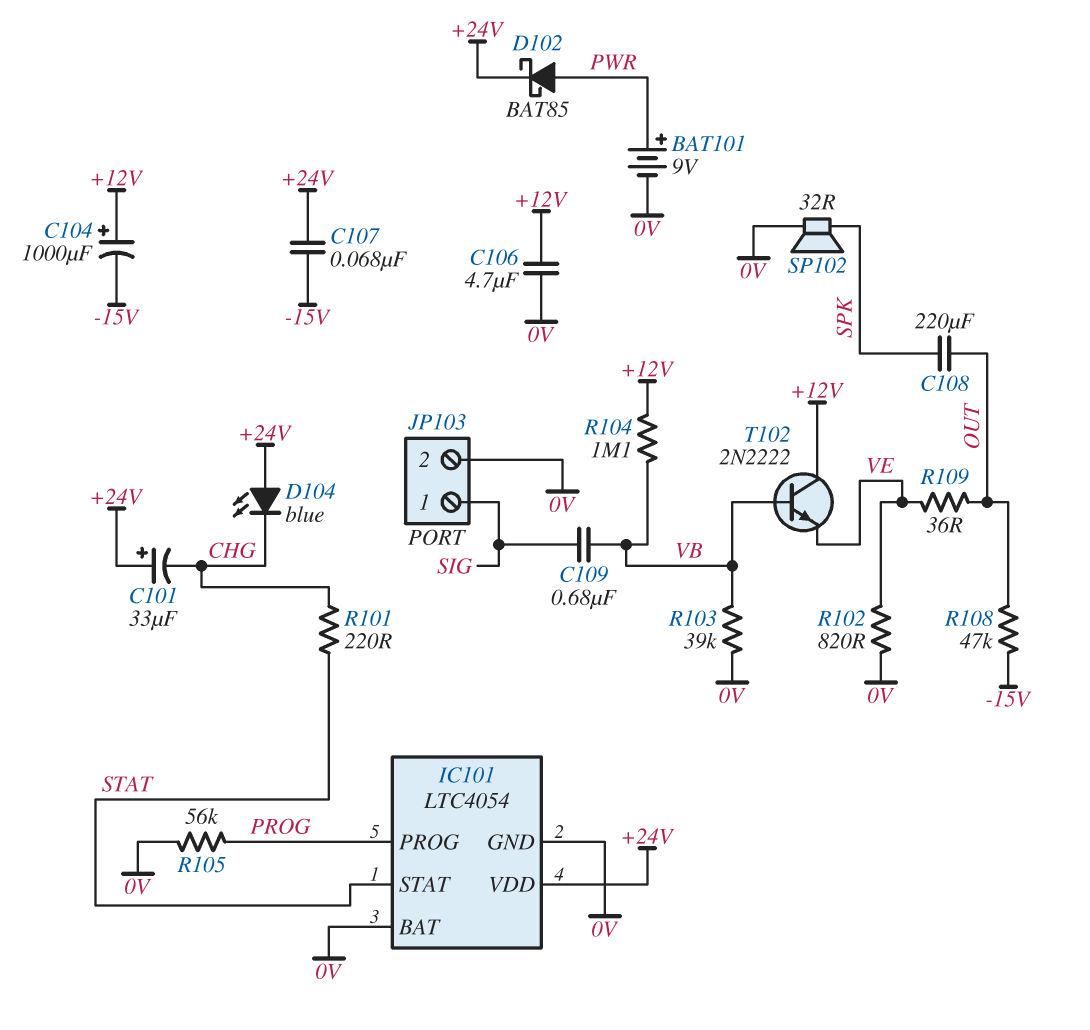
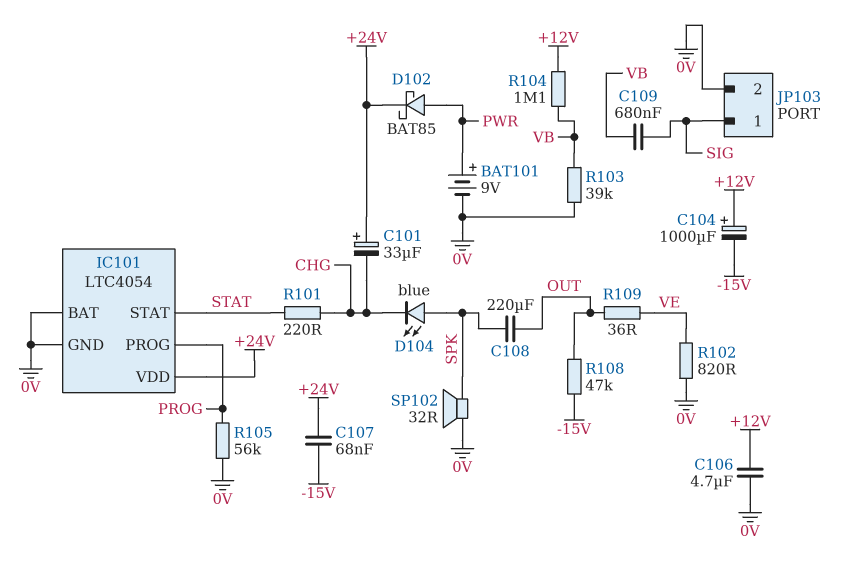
D104: LED blue (A +24V, K CHG) -> LED blue (A SPK, K CHG)
T102: NPN 2N2222 (B VB, C +12V, E VE) -> none

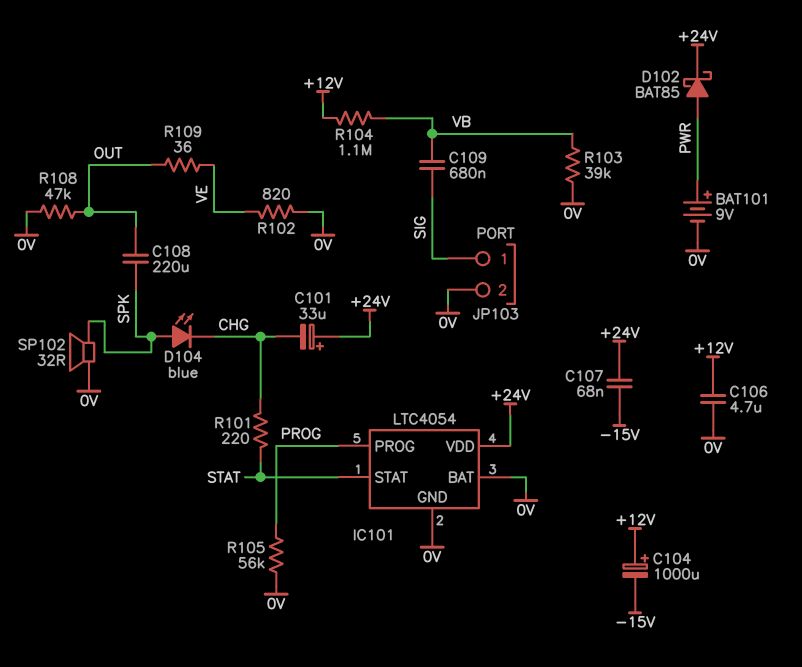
R108: 47k (-15V, OUT) -> 47k (0V, OUT)

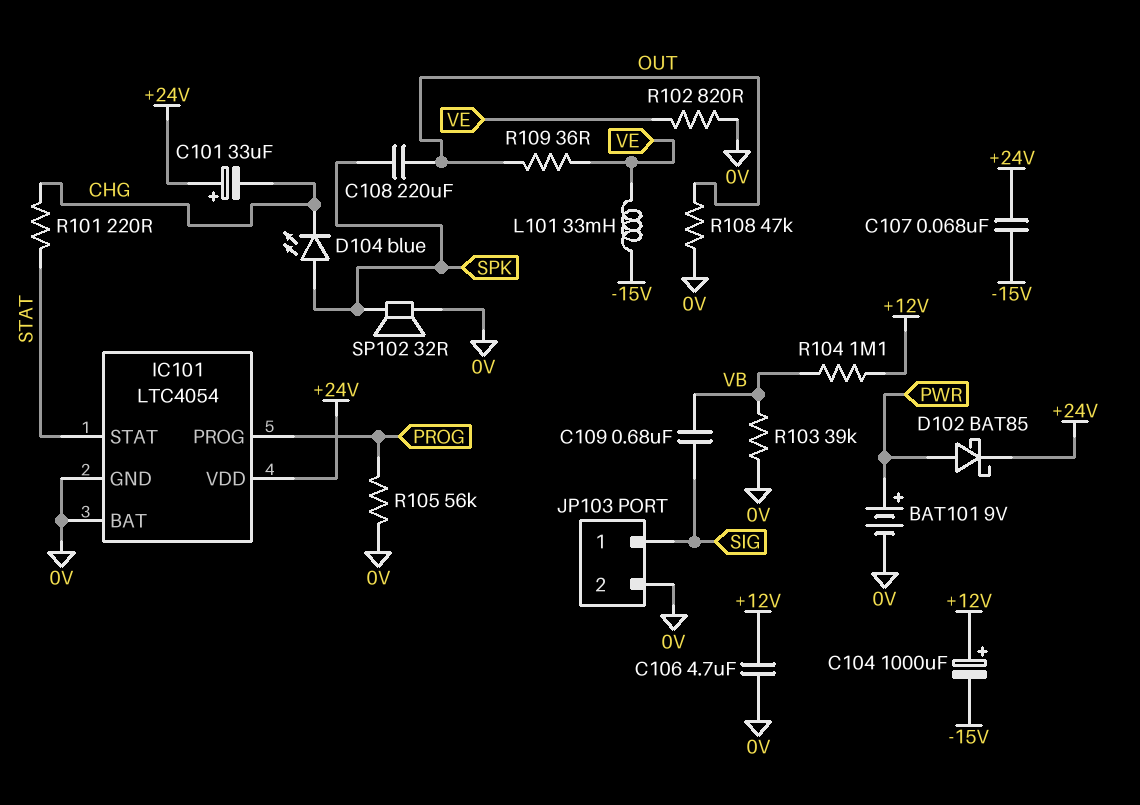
L101: none -> 33mH (-15V, VE)

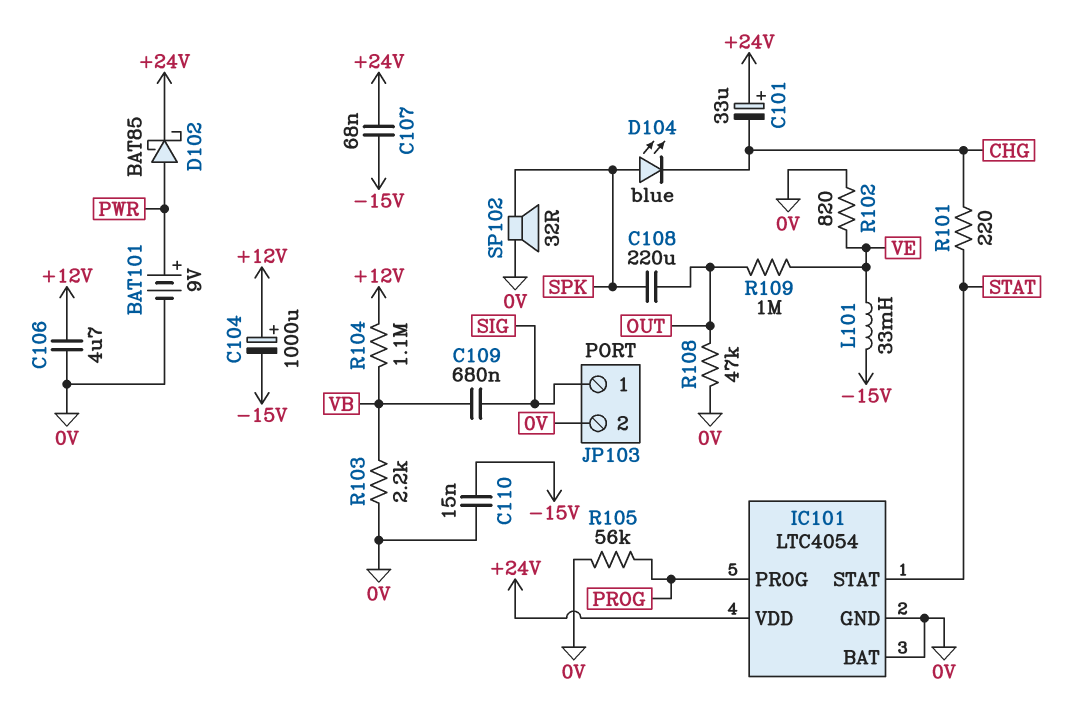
C110: none -> 15nF (-15V, 0V)
R103: 39k (0V, VB) -> 2.2k (0V, VB)
R109: 36 (OUT, VE) -> 1M (OUT, VE)

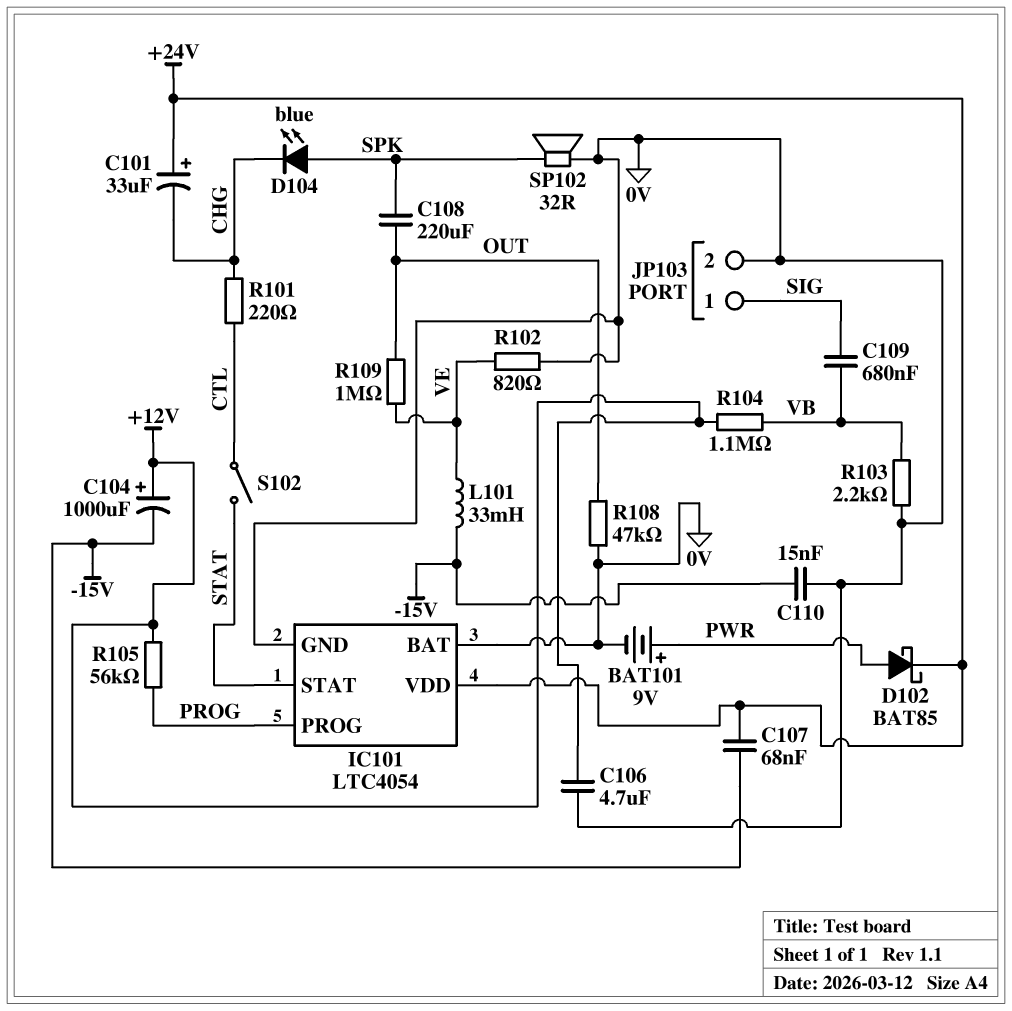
R101: 220 (CHG, STAT) -> 220 (CHG, CTL)
R105: 56k (0V, PROG) -> 56k (+12V, PROG)
S102: none -> switch (CTL, STAT)

